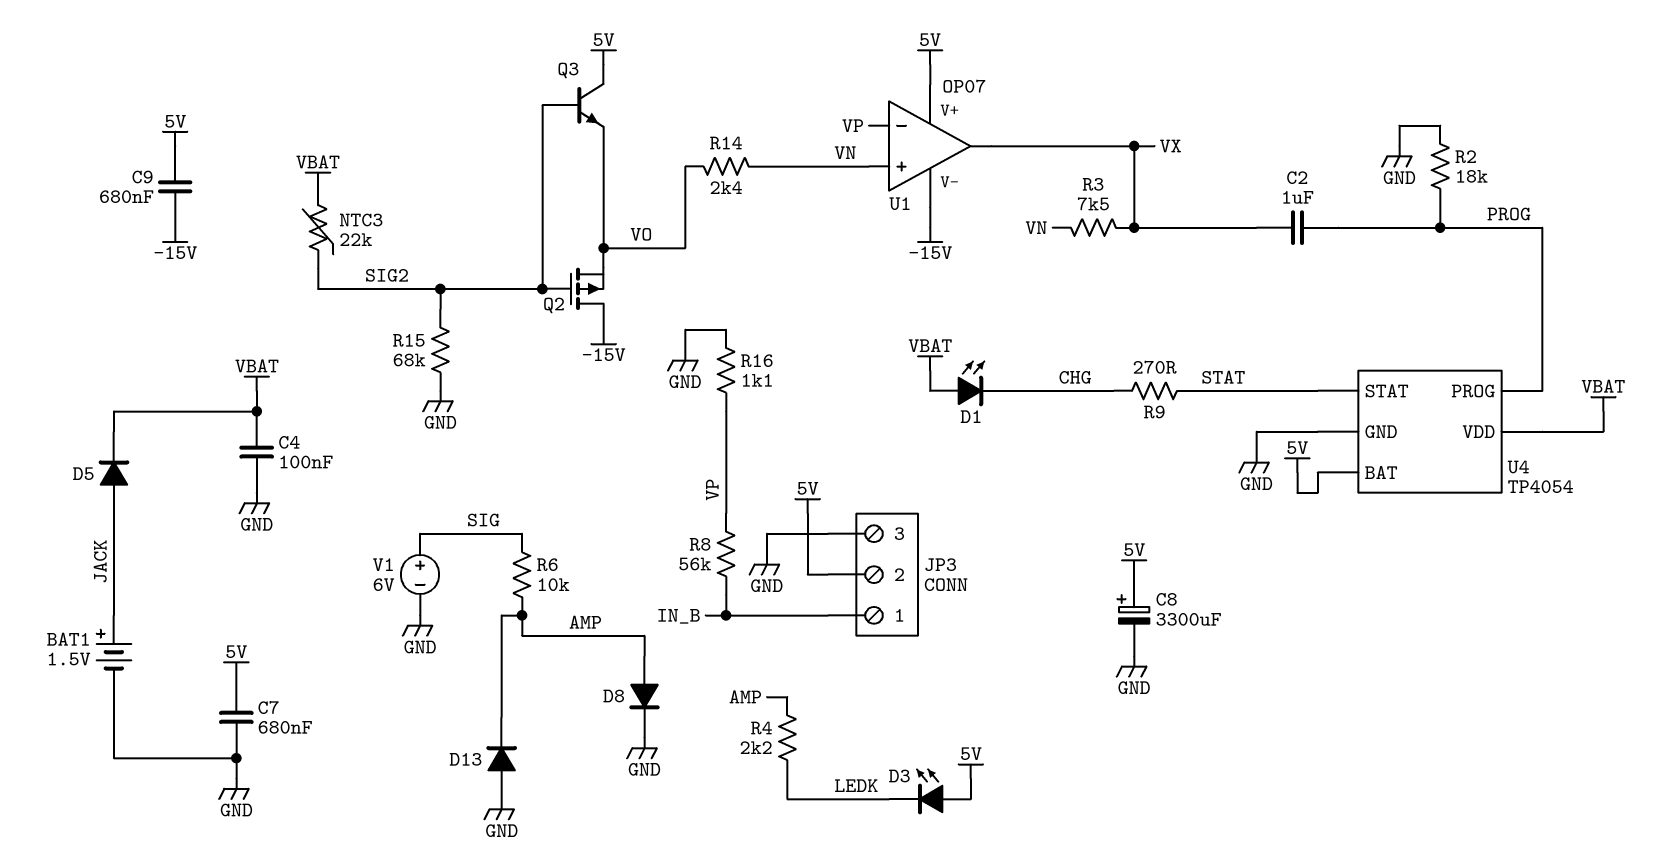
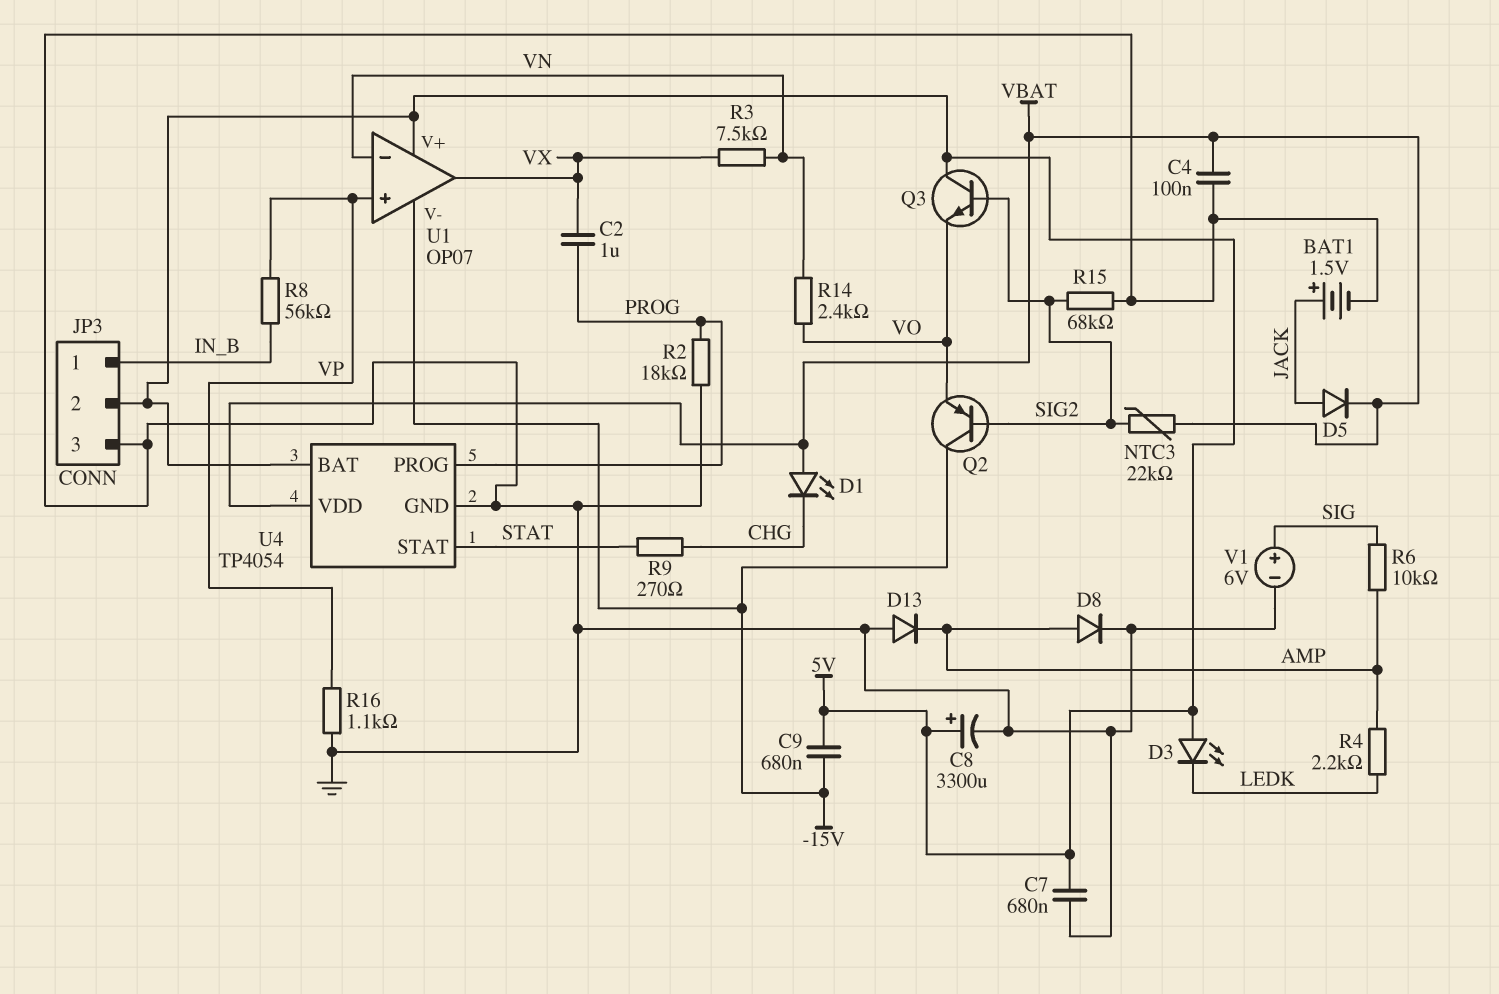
Q2: PMOS (G SIG2, D -15V, S VO) -> PNP (B SIG2, C -15V, E VO)
U1 pin in+: VN -> VP
U1 pin in-: VP -> VN

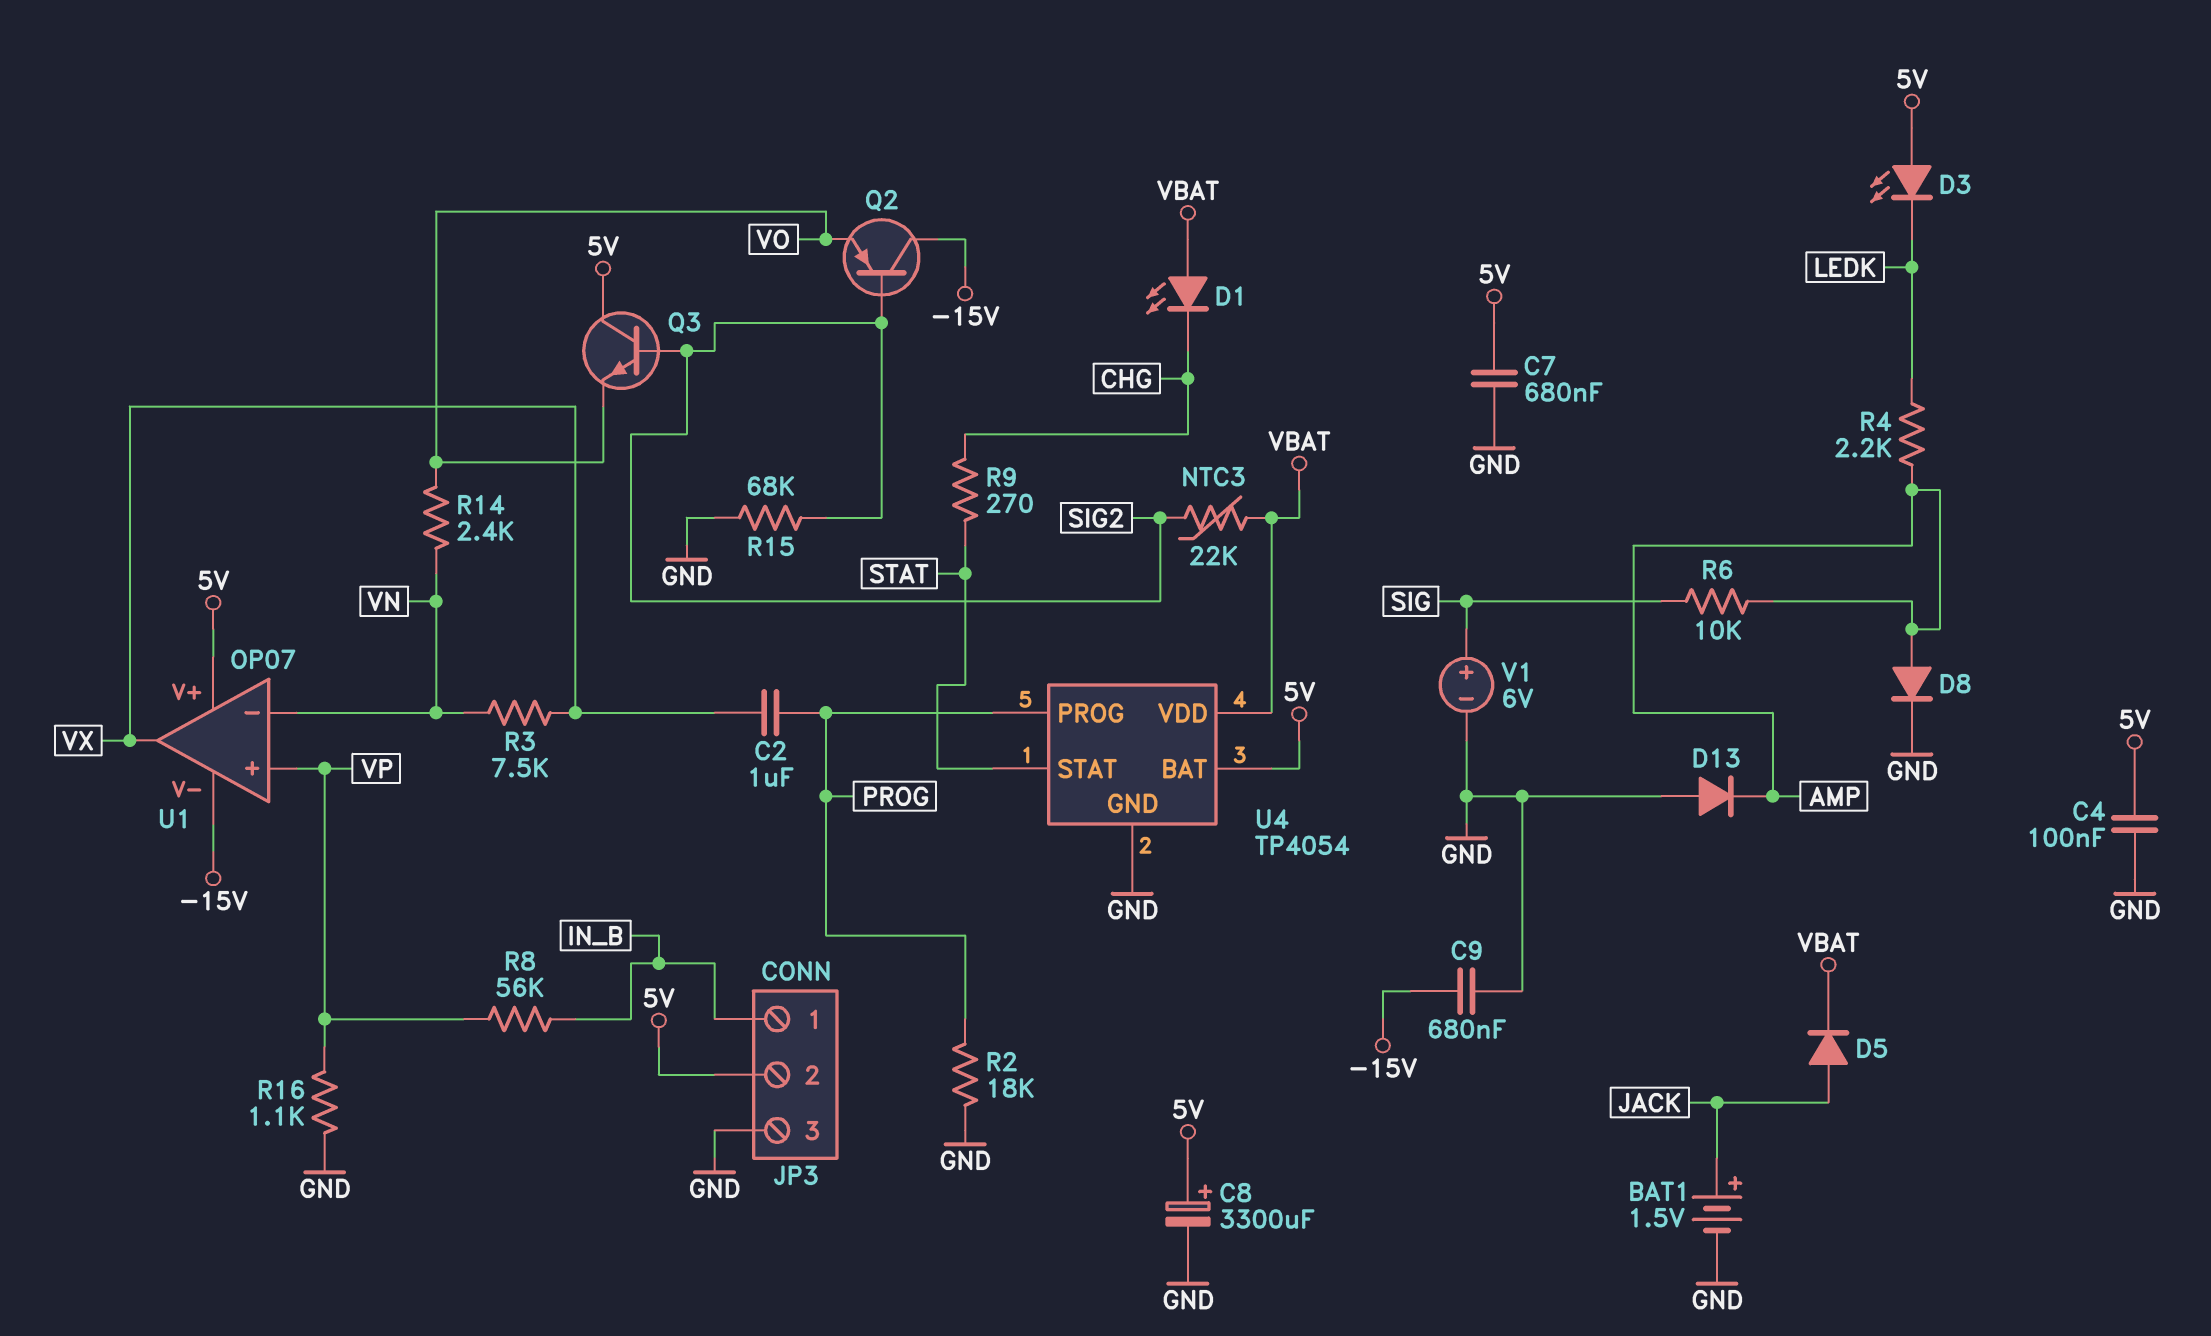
C4: 100nF (GND, VBAT) -> 100nF (5V, GND)
C9: 680nF (-15V, 5V) -> 680nF (-15V, GND)

